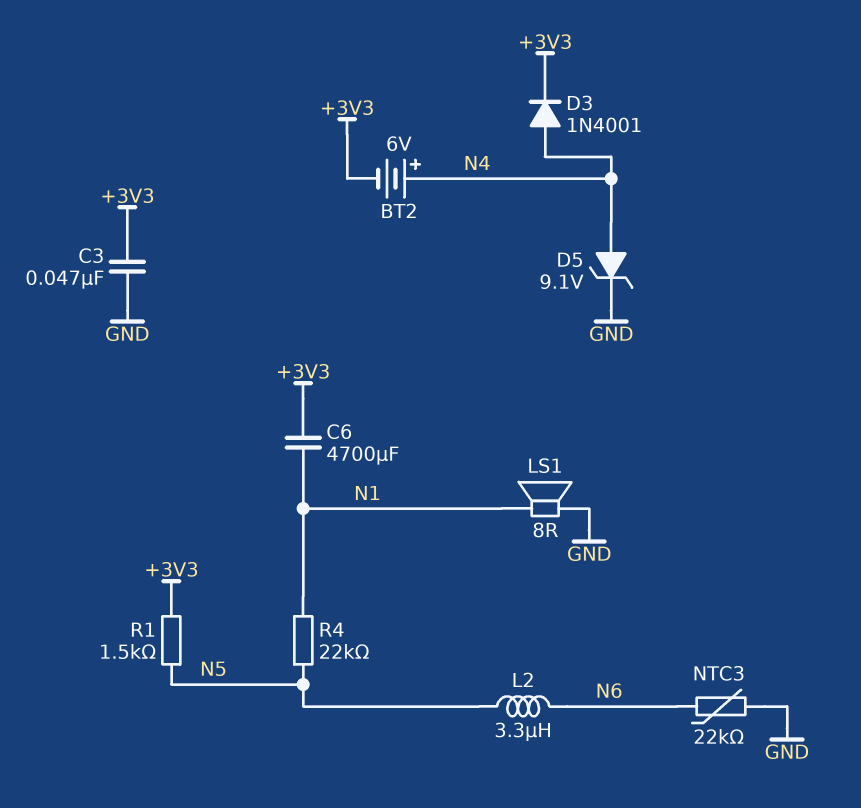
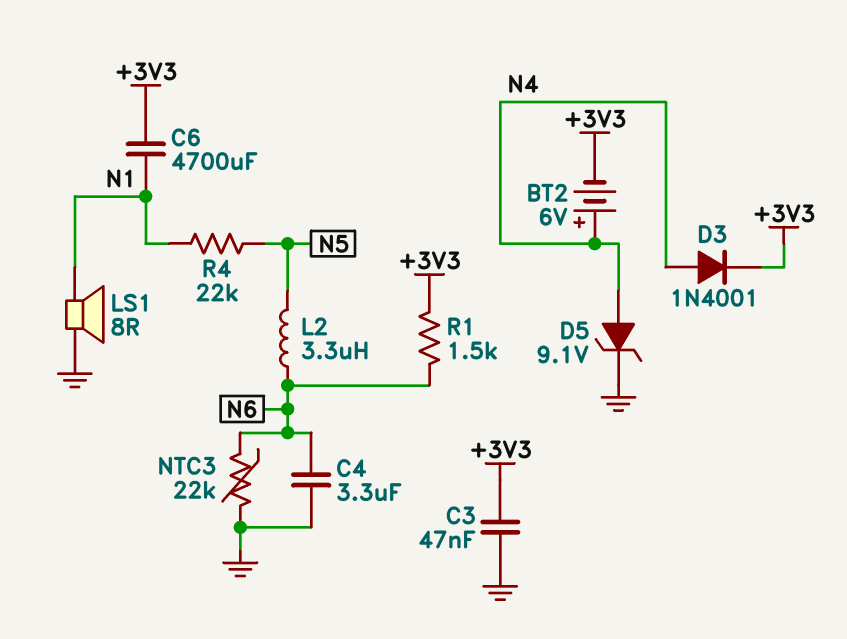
C4: none -> 3.3uF (GND, N6)
R1: 1.5k (+3V3, N5) -> 1.5k (+3V3, N6)

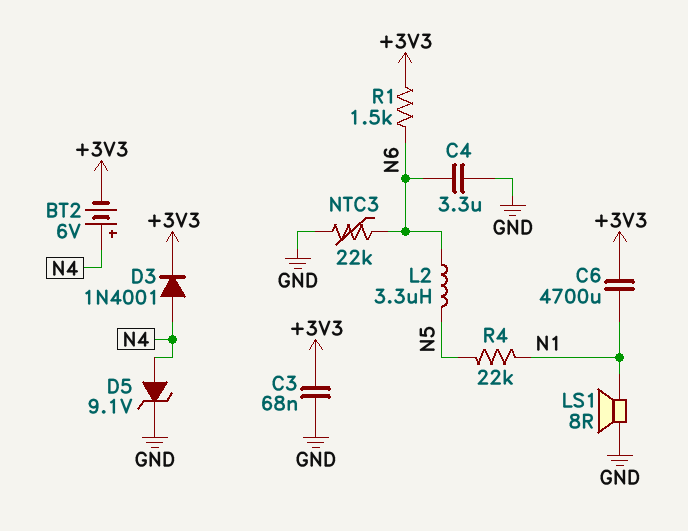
C3: 47nF (+3V3, GND) -> 68nF (+3V3, GND)

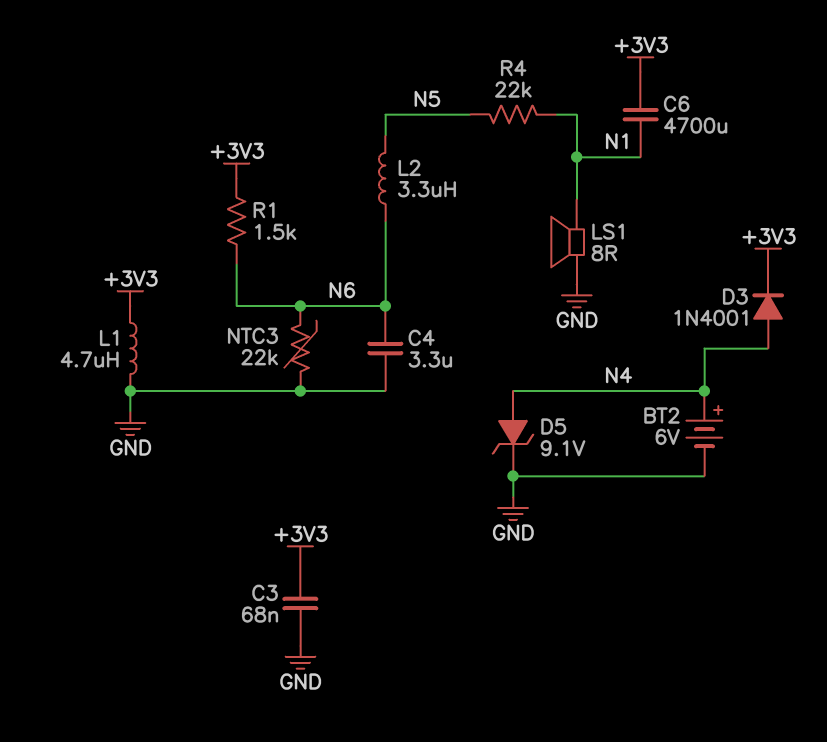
BT2: 6V (plus N4, minus +3V3) -> 6V (plus N4, minus GND)
L1: none -> 4.7uH (+3V3, GND)

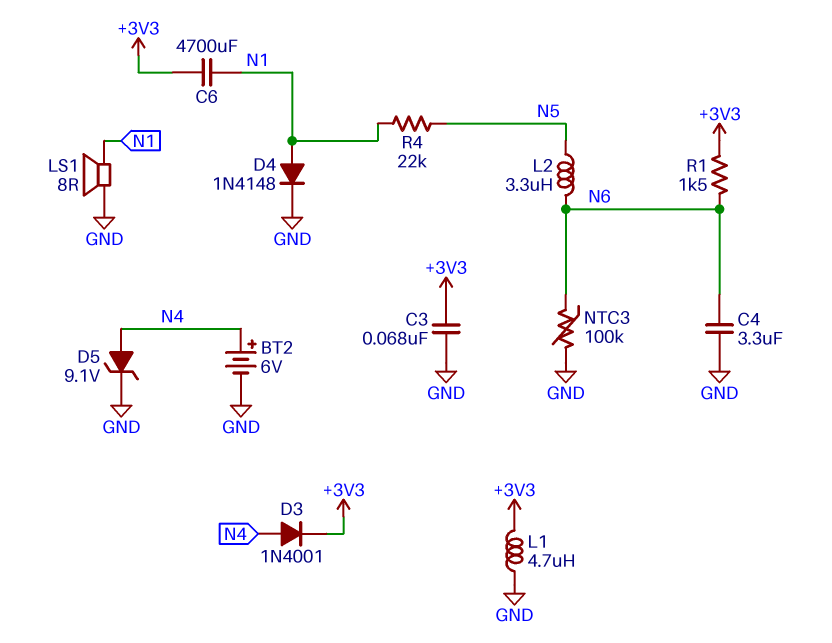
D4: none -> diode 1N4148 (A N1, K GND)
NTC3: 22k (GND, N6) -> 100k (GND, N6)

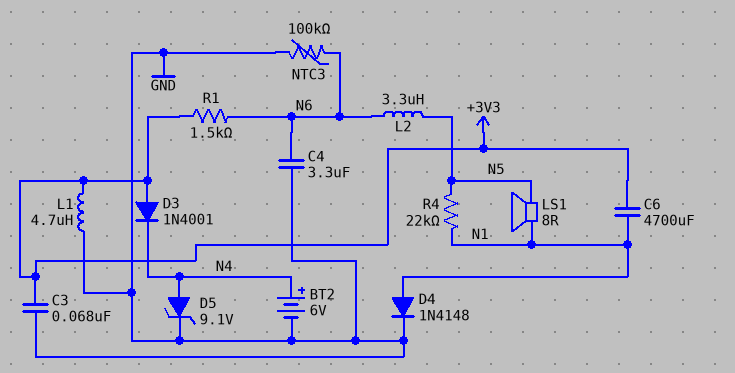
D3: diode 1N4001 (A N4, K +3V3) -> diode 1N4001 (A +3V3, K N4)
LS1: speaker 8R (GND, N1) -> speaker 8R (N1, N5)

